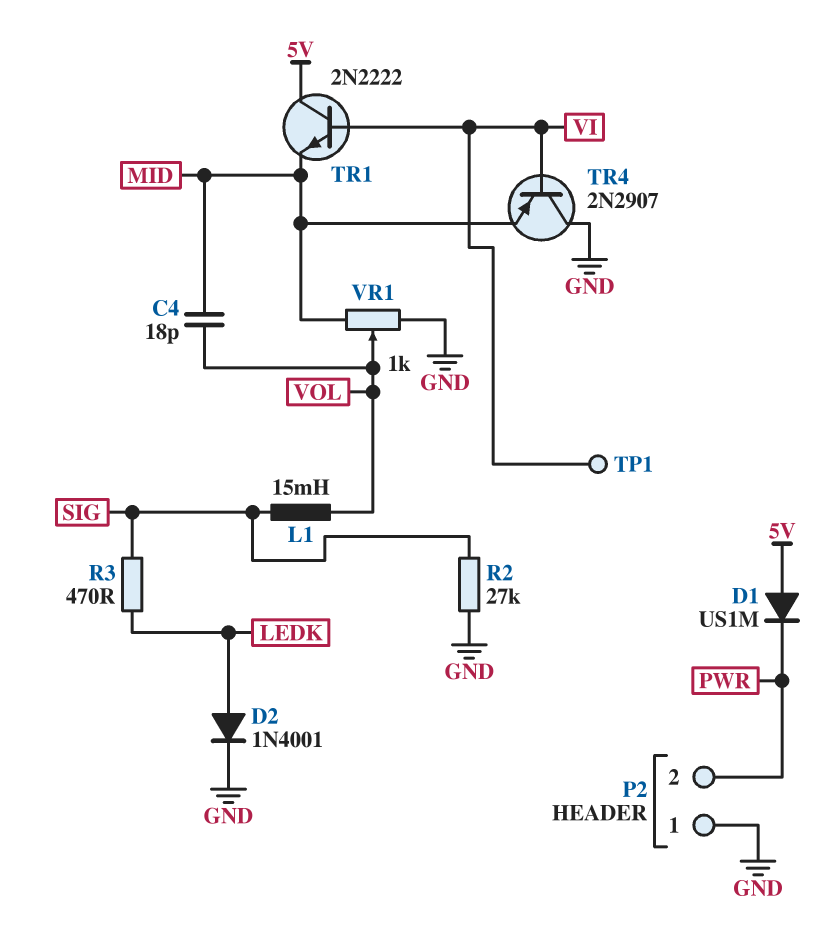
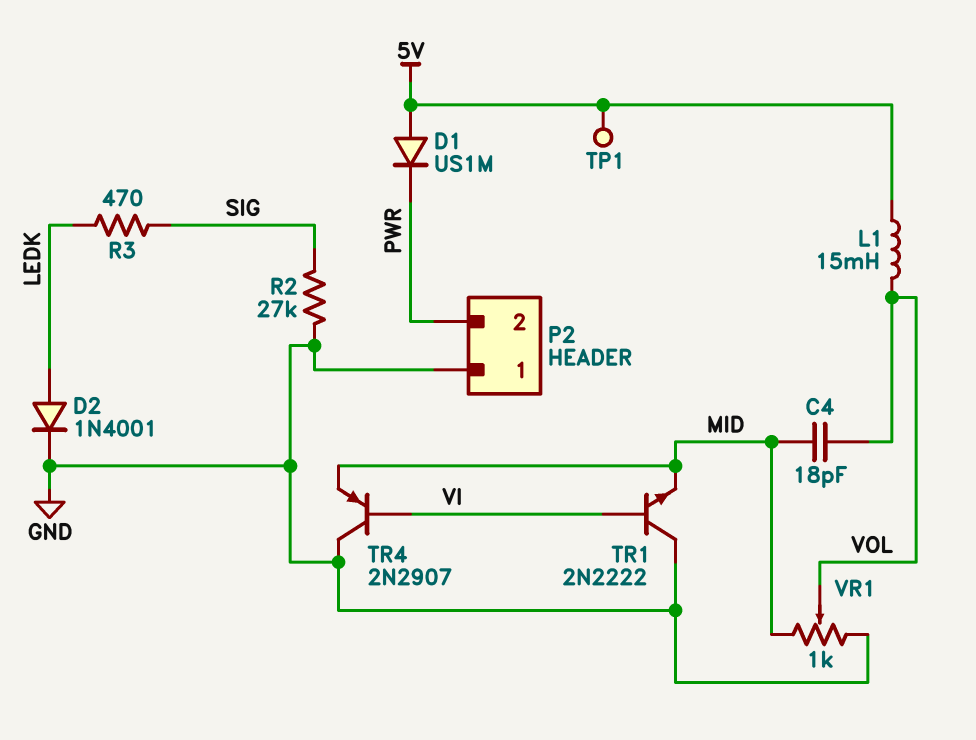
L1: 15mH (SIG, VOL) -> 15mH (5V, VOL)
TP1: test point (VI) -> test point (5V)
TR1: NPN 2N2222 (B VI, C 5V, E MID) -> NPN 2N2222 (B VI, C GND, E MID)

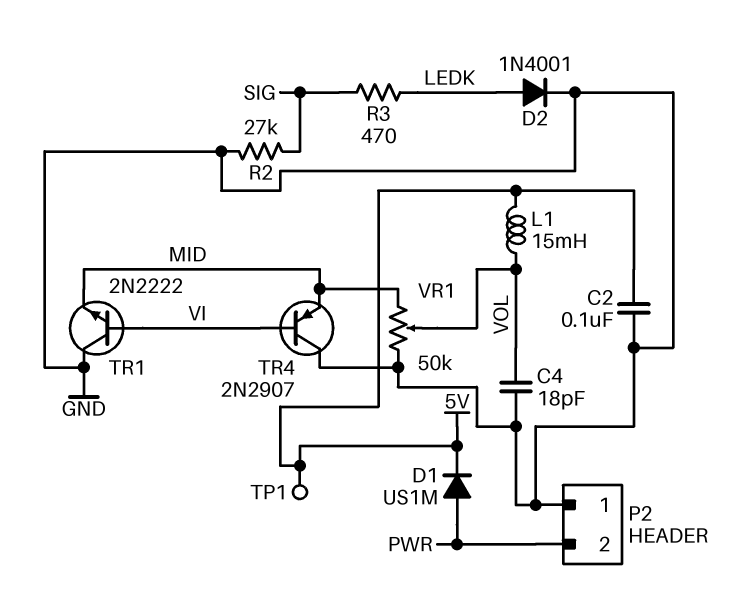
C2: none -> 100nF (5V, GND)
C4: 18pF (MID, VOL) -> 18pF (GND, VOL)
D1: diode US1M (A 5V, K PWR) -> diode US1M (A PWR, K 5V)
VR1: 1k (GND, MID, wiper VOL) -> 50k (GND, MID, wiper VOL)

